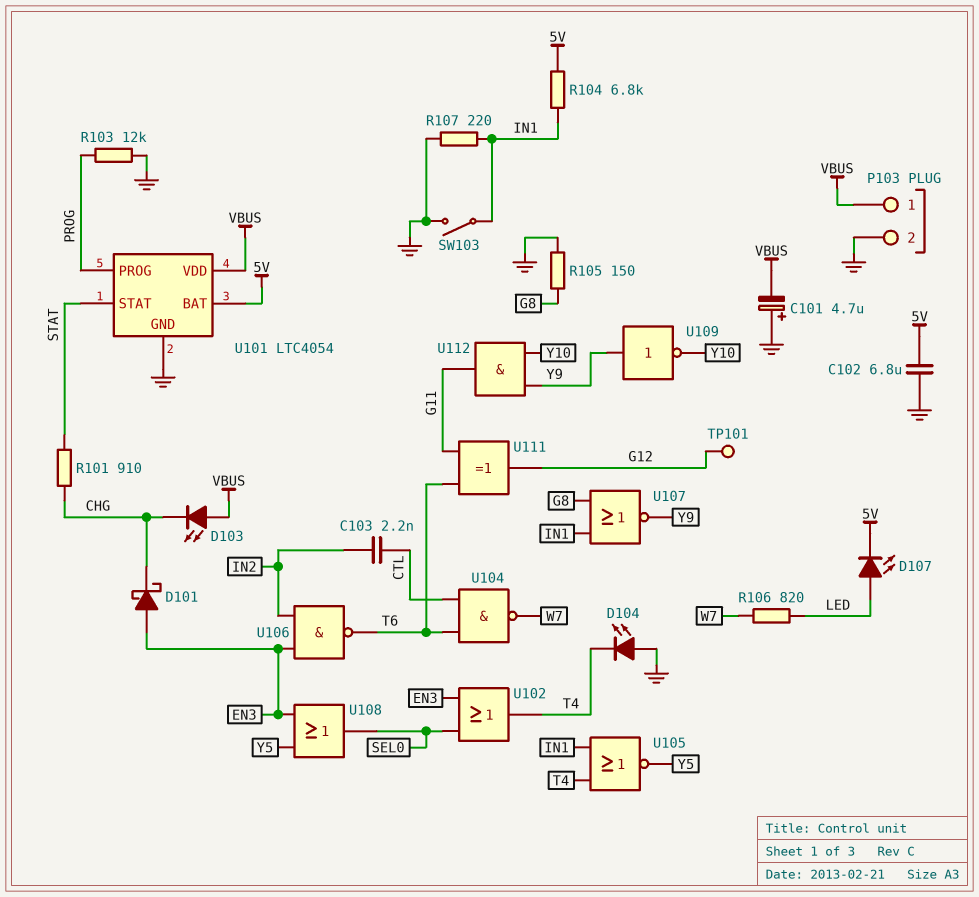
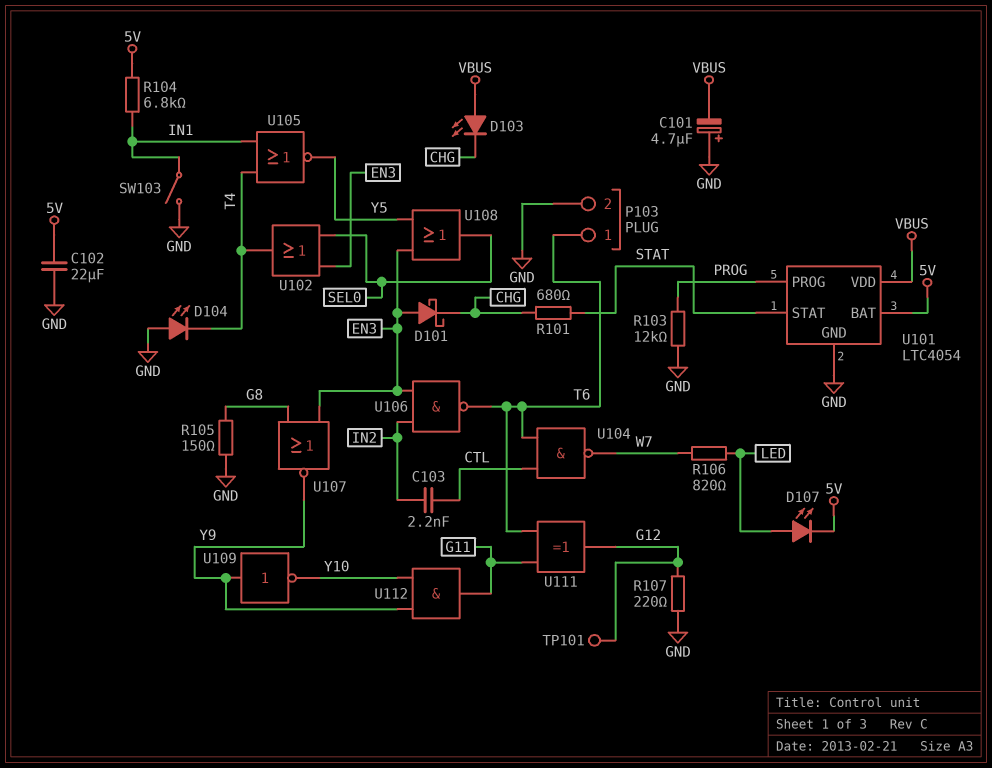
C102: 6.8uF (5V, GND) -> 22uF (5V, GND)
P103 pin 1: VBUS -> T6
R101: 910 (CHG, STAT) -> 680 (CHG, STAT)
R107: 220 (GND, IN1) -> 220 (G12, GND)
U107: NOR (in G8, in IN1, out Y9) -> NOR (in EN3, in G8, out Y9)

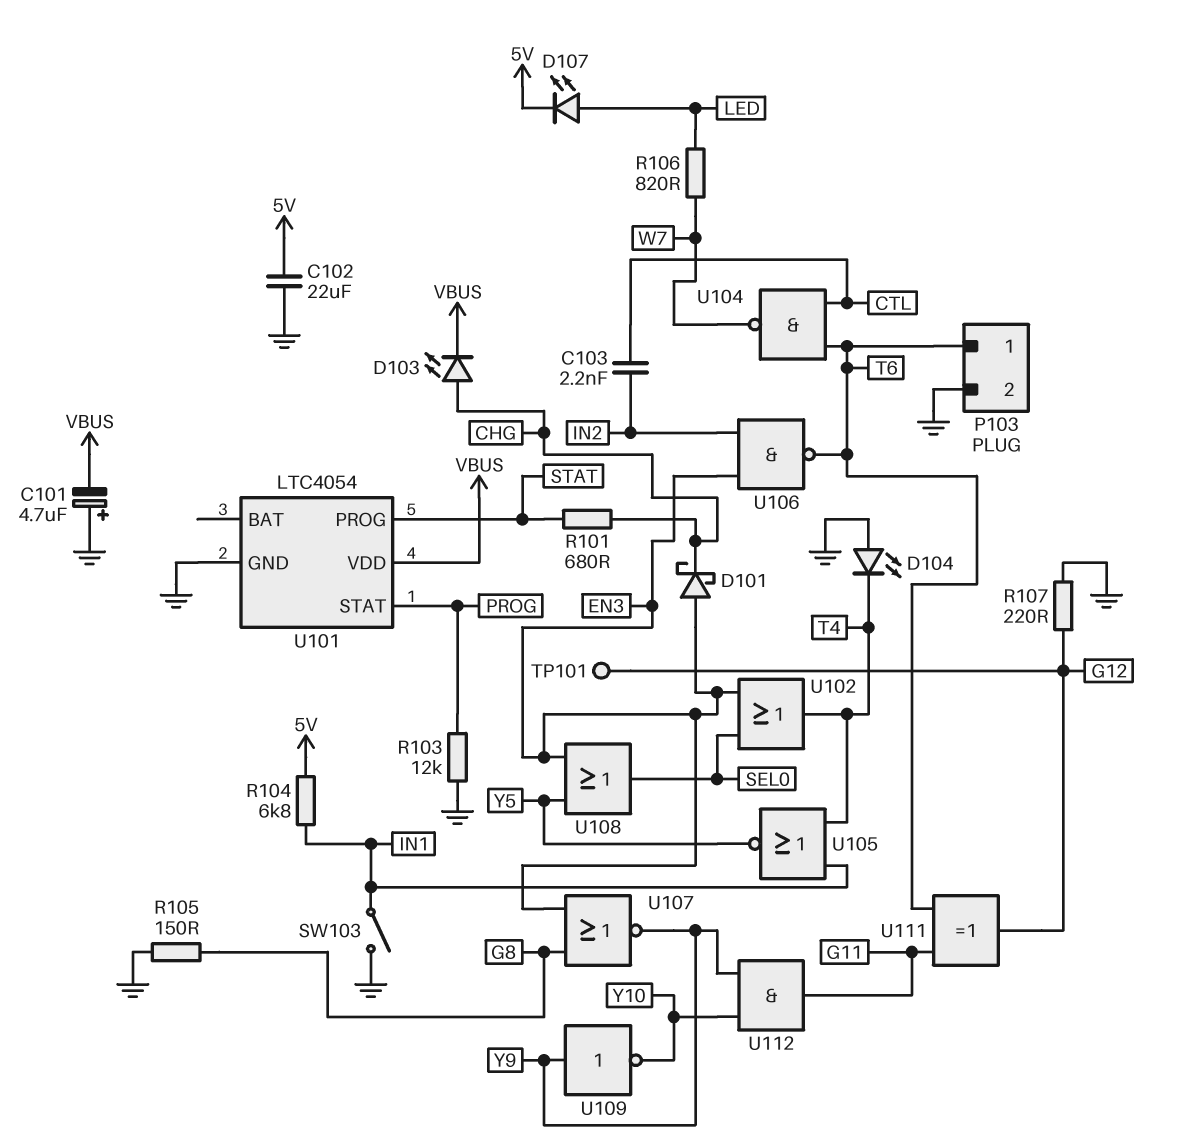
D103: LED (A VBUS, K CHG) -> LED (A CHG, K VBUS)
U101 pin BAT: 5V -> none
U101 pin PROG: PROG -> STAT
U101 pin STAT: STAT -> PROG

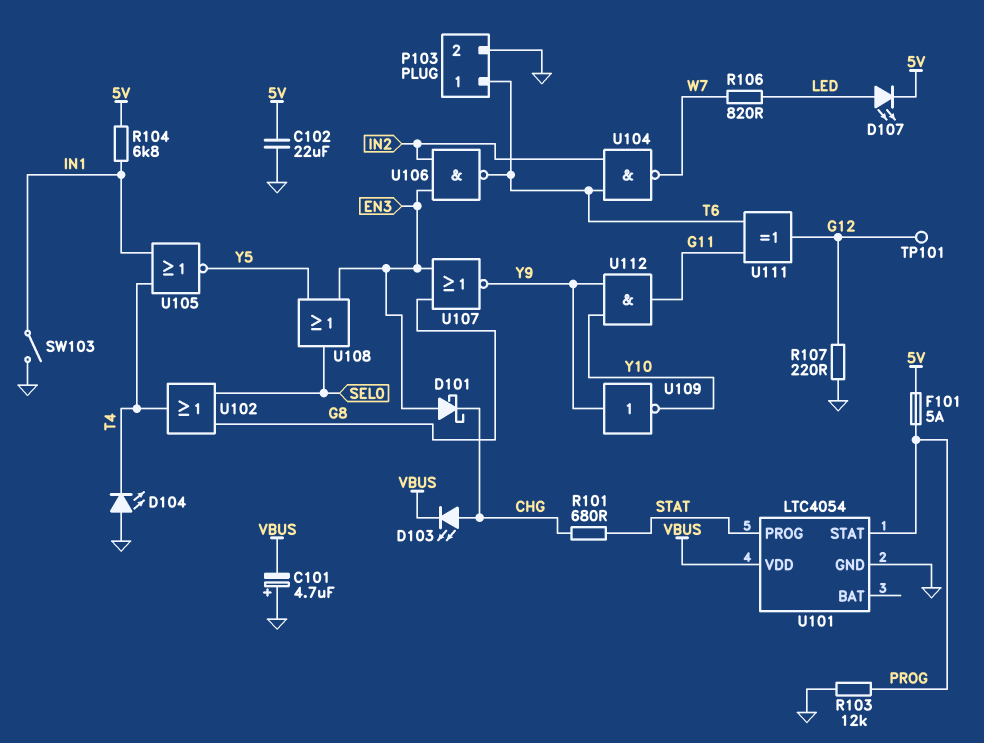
C103: 2.2nF (CTL, IN2) -> none
F101: none -> 5A (5V, PROG)
R105: 150 (G8, GND) -> none
U102: OR (in EN3, in SEL0, out T4) -> OR (in G8, in SEL0, out T4)
U104: NAND (in CTL, in T6, out W7) -> NAND (in IN2, in T6, out W7)

